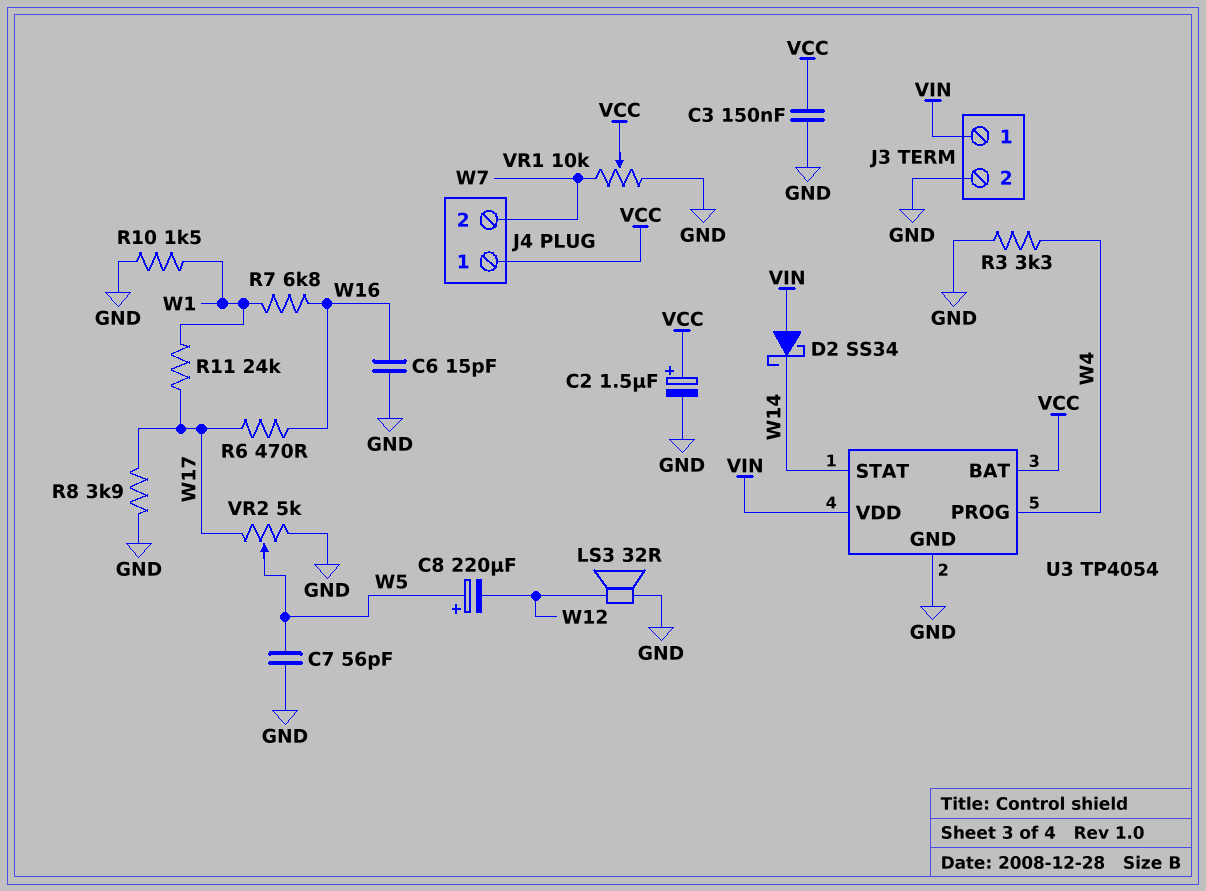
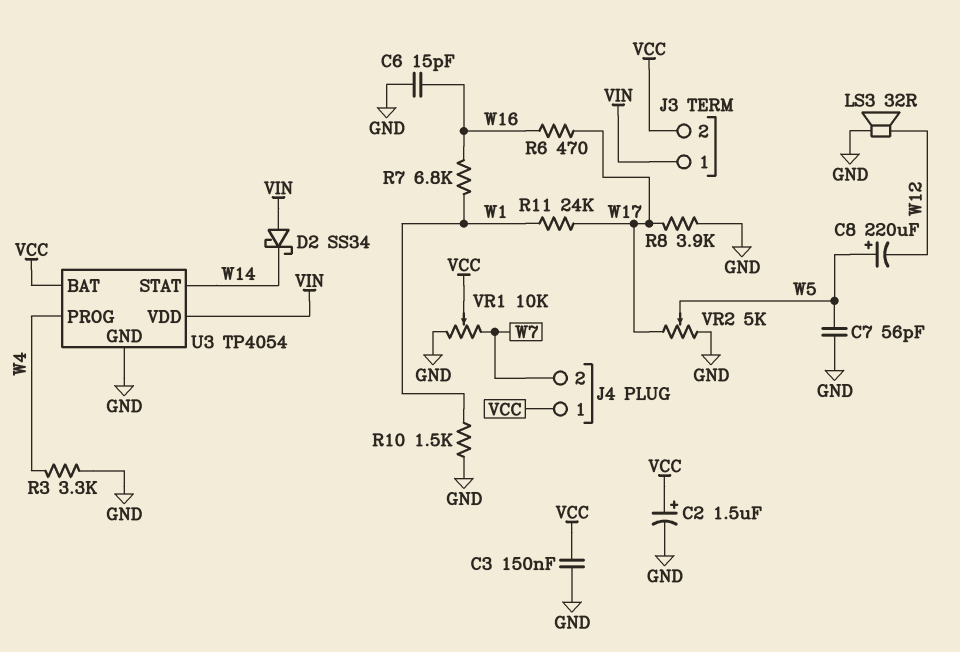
J3 pin 2: GND -> VCC

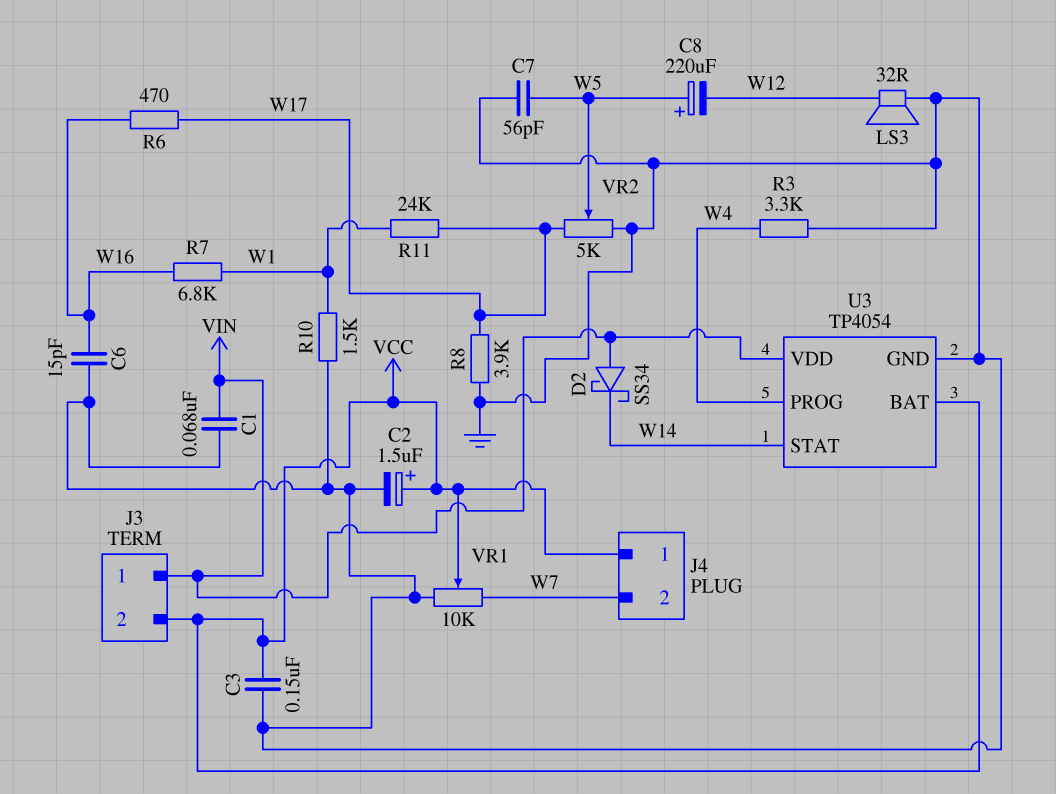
C1: none -> 68nF (GND, VIN)

